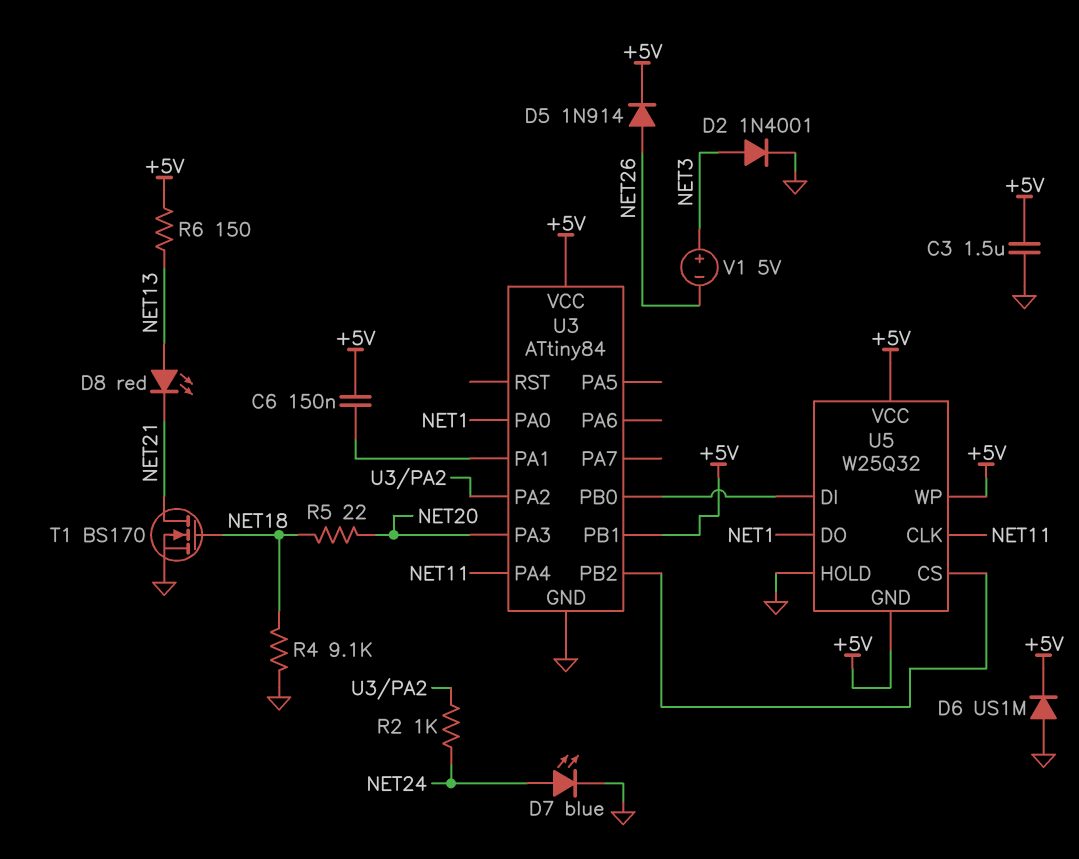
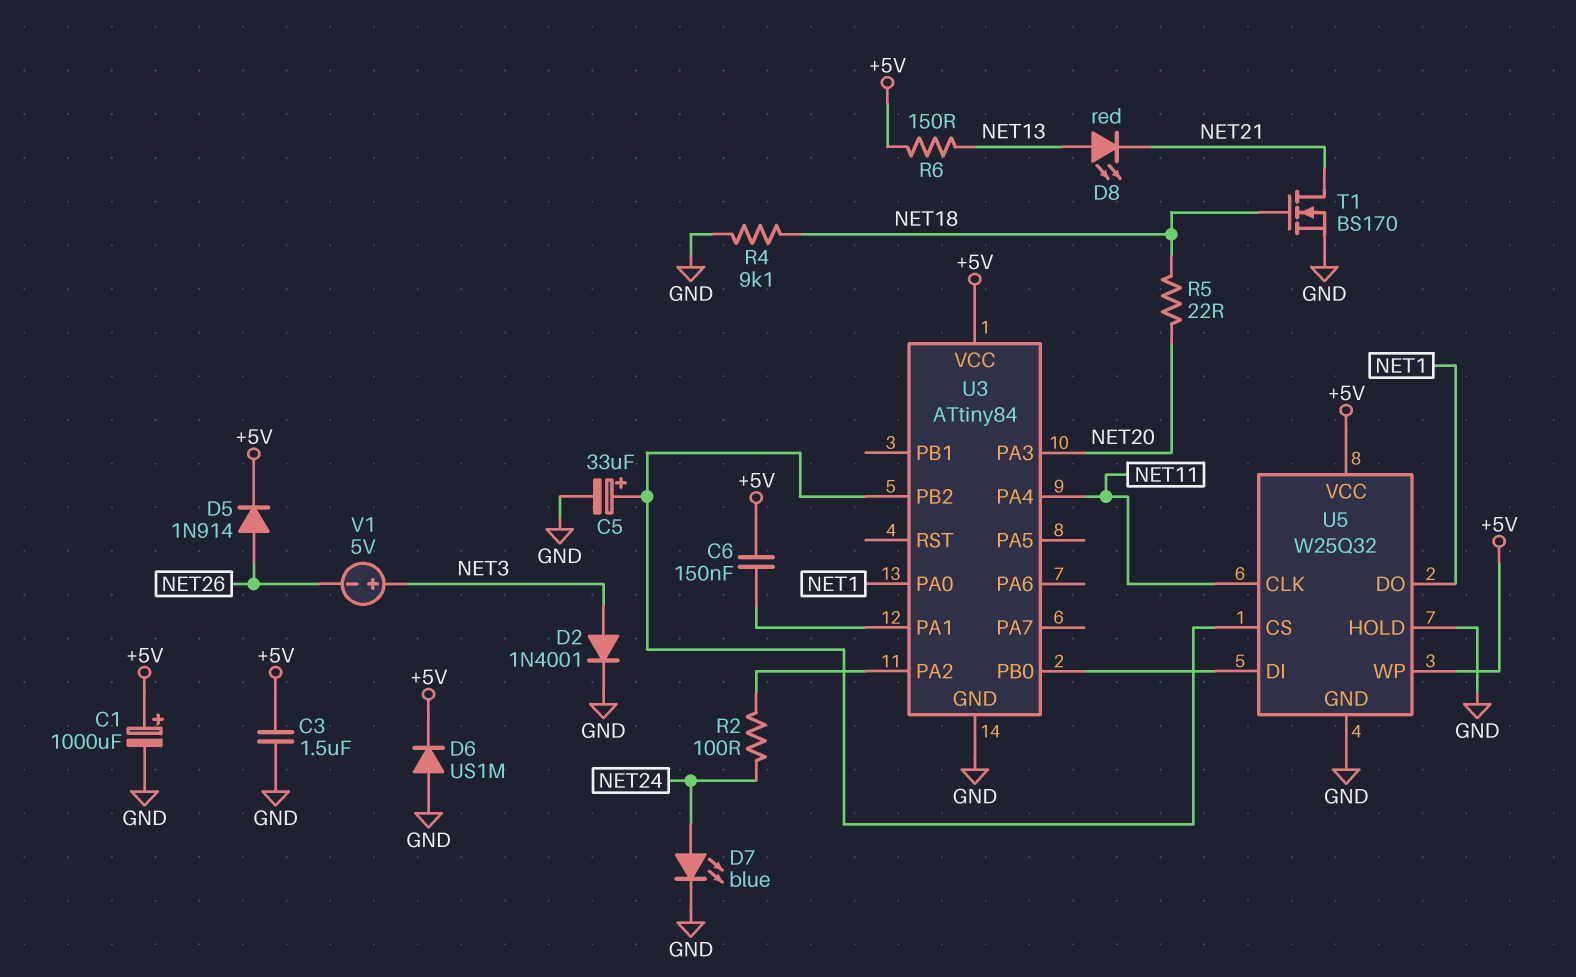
C1: none -> 1000uF (plus +5V, minus GND)
C5: none -> 33uF (plus U3/PB2, minus GND)
R2: 1k (NET24, U3/PA2) -> 100 (NET24, U3/PA2)
U3 pin PB1: +5V -> none
U5 pin GND: +5V -> GND

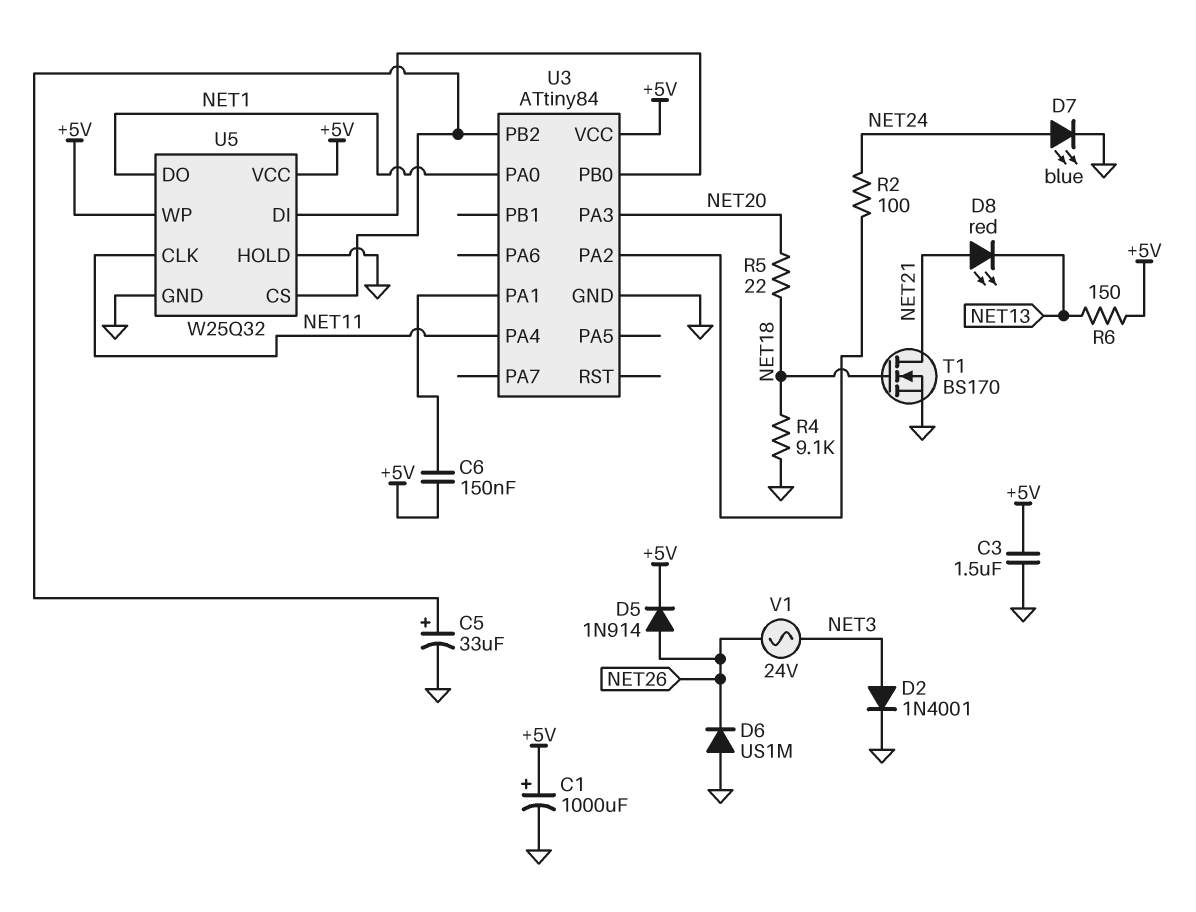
D6: diode US1M (A GND, K +5V) -> diode US1M (A GND, K NET26)
D8: LED red (A NET13, K NET21) -> LED red (A NET21, K NET13)
V1: 5V (plus NET3, minus NET26) -> AC 24V (NET3, NET26)

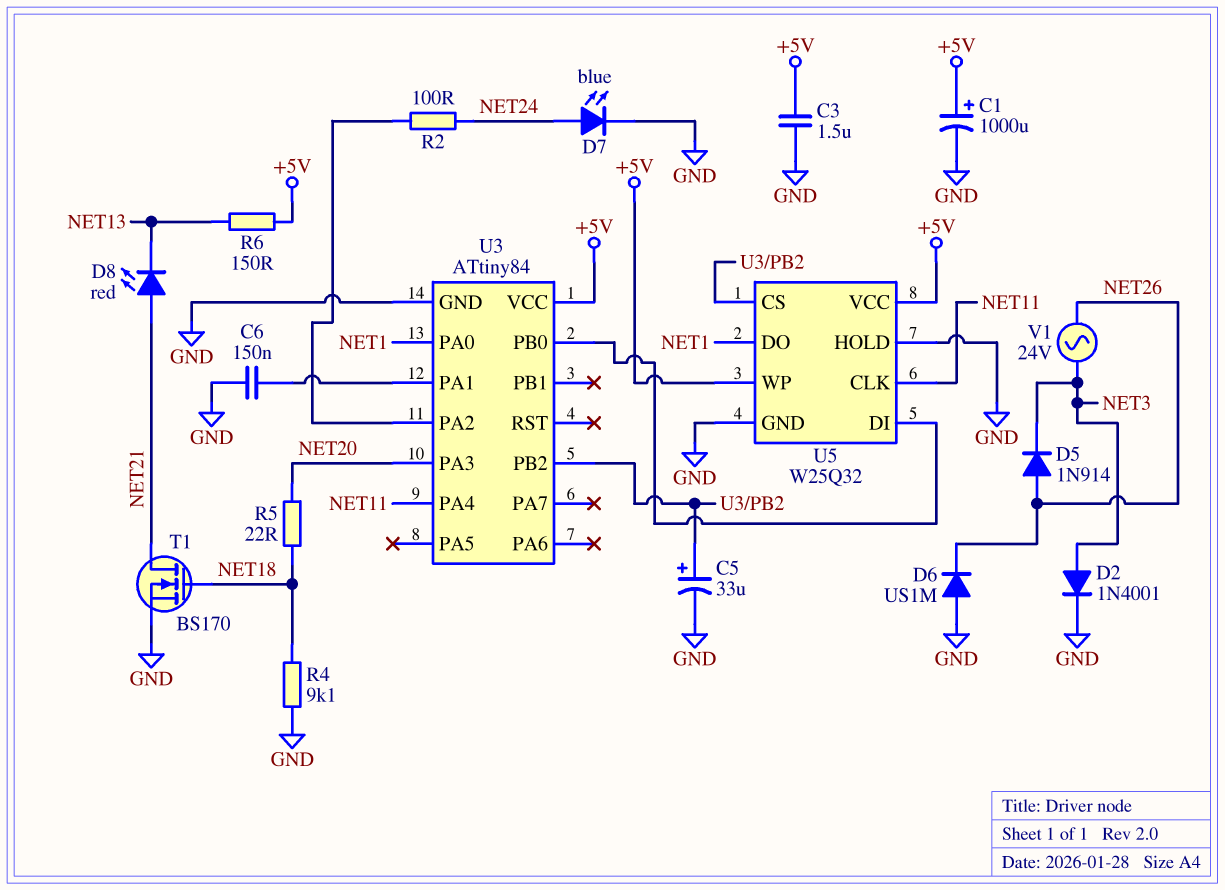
C6: 150nF (+5V, U3/PA1) -> 150nF (GND, U3/PA1)
D5: diode 1N914 (A NET26, K +5V) -> diode 1N914 (A NET26, K NET3)

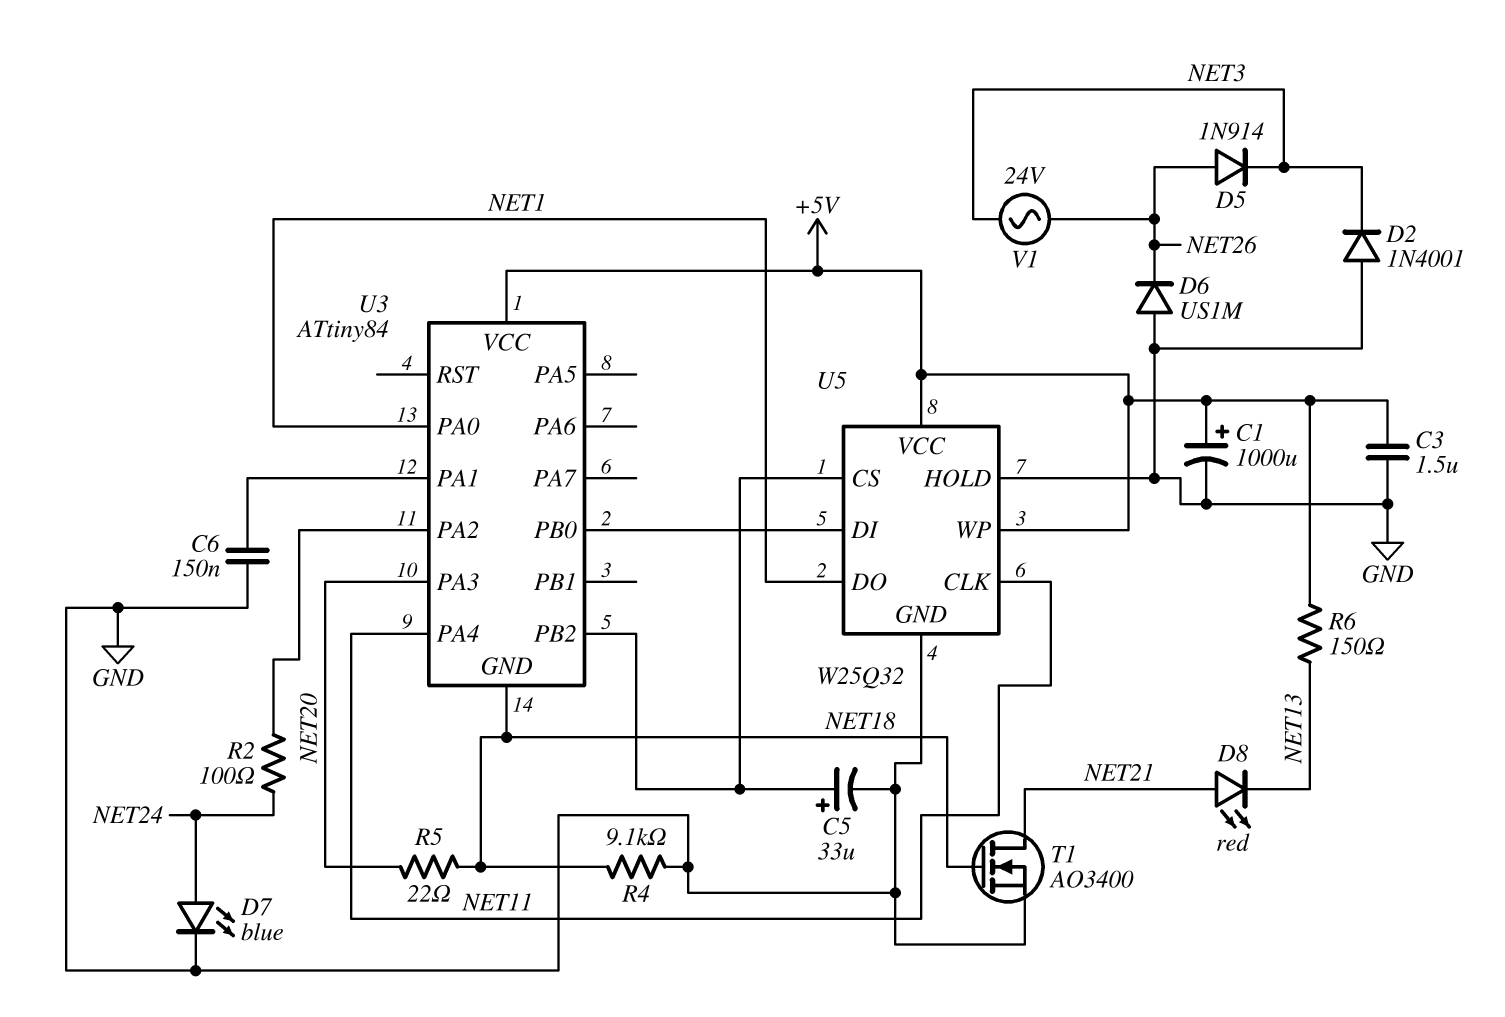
D2: diode 1N4001 (A NET3, K GND) -> diode 1N4001 (A GND, K NET3)
T1: NMOS BS170 (G NET18, D NET21, S GND) -> NMOS AO3400 (G NET18, D NET21, S GND)
U3 pin GND: GND -> NET18

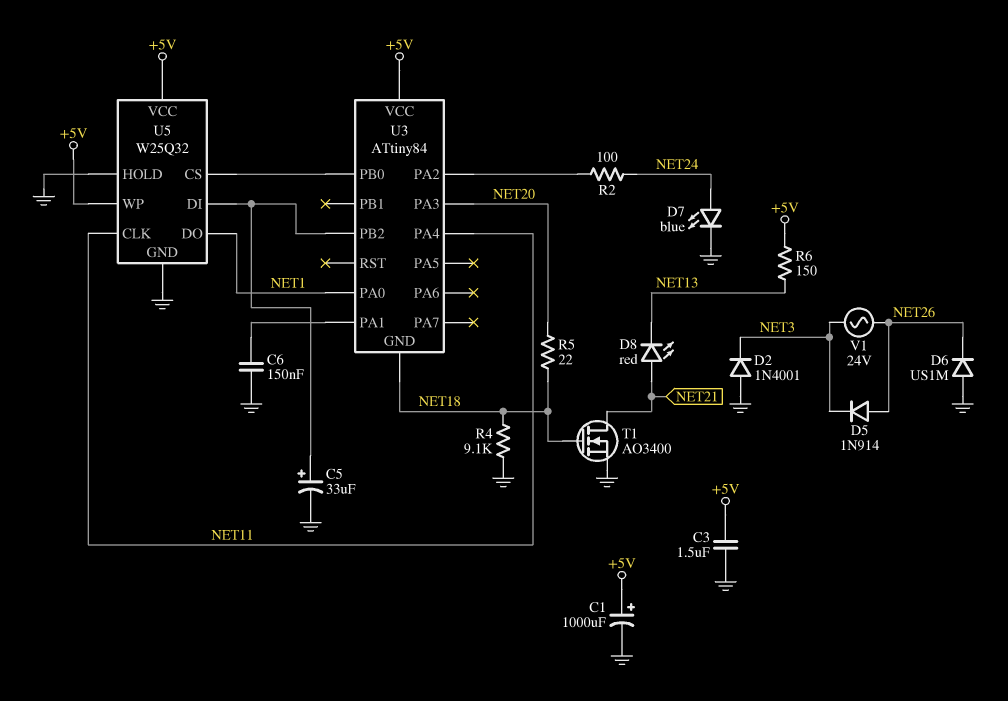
U5 pin CS: U3/PB2 -> U3/PB0
U5 pin DI: U3/PB0 -> U3/PB2

